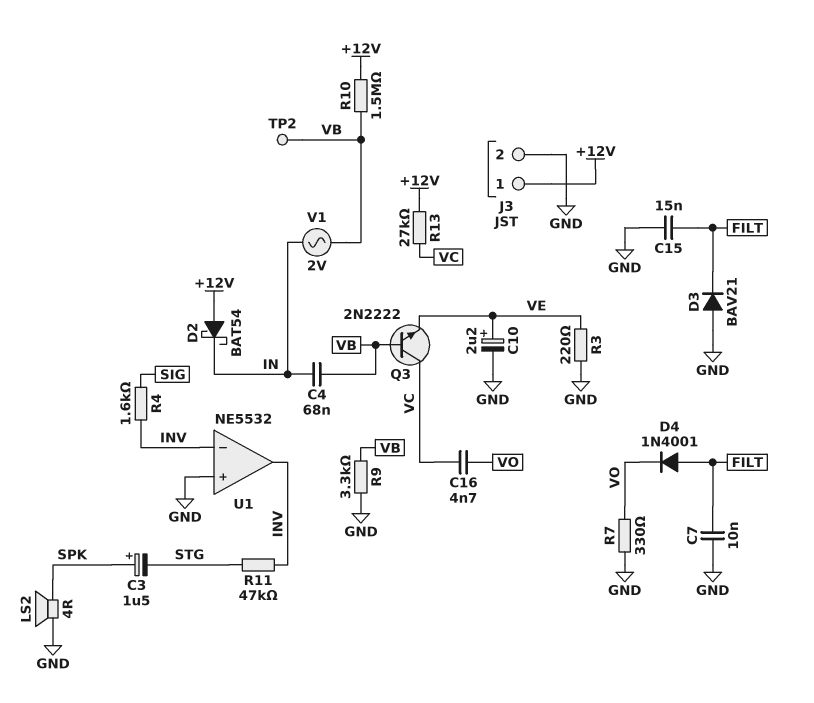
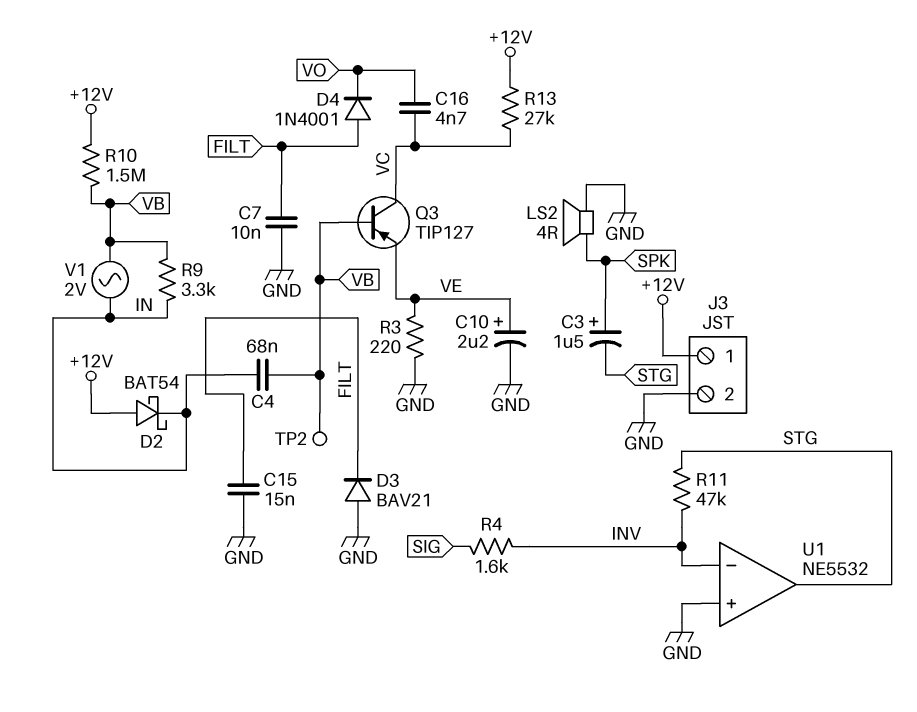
Q3: NPN 2N2222 (B VB, C VC, E VE) -> PNP TIP127 (B VB, C VC, E VE)
R7: 330 (GND, VO) -> none
R9: 3.3k (GND, VB) -> 3.3k (IN, VB)
U1 pin out: INV -> STG

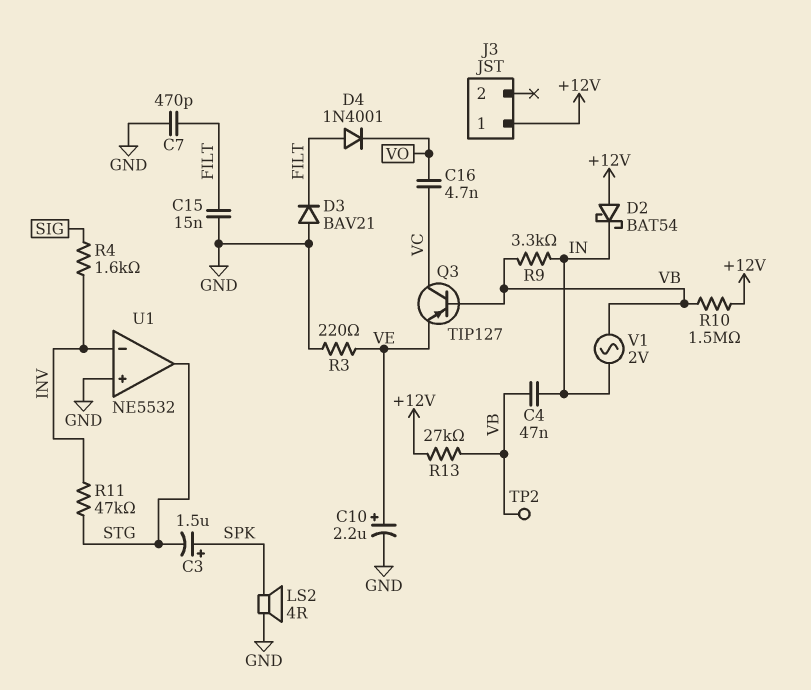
C4: 68nF (IN, VB) -> 47nF (IN, VB)
C7: 10nF (FILT, GND) -> 470pF (FILT, GND)
J3 pin 2: GND -> none
R13: 27k (+12V, VC) -> 27k (+12V, VB)

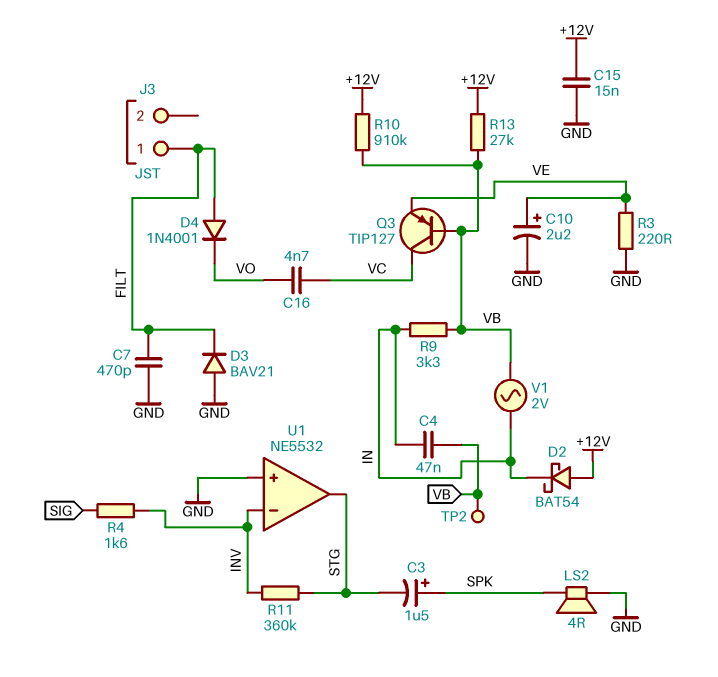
C15: 15nF (FILT, GND) -> 15nF (+12V, GND)
J3 pin 1: +12V -> FILT
R10: 1.5M (+12V, VB) -> 910k (+12V, VB)
R11: 47k (INV, STG) -> 360k (INV, STG)

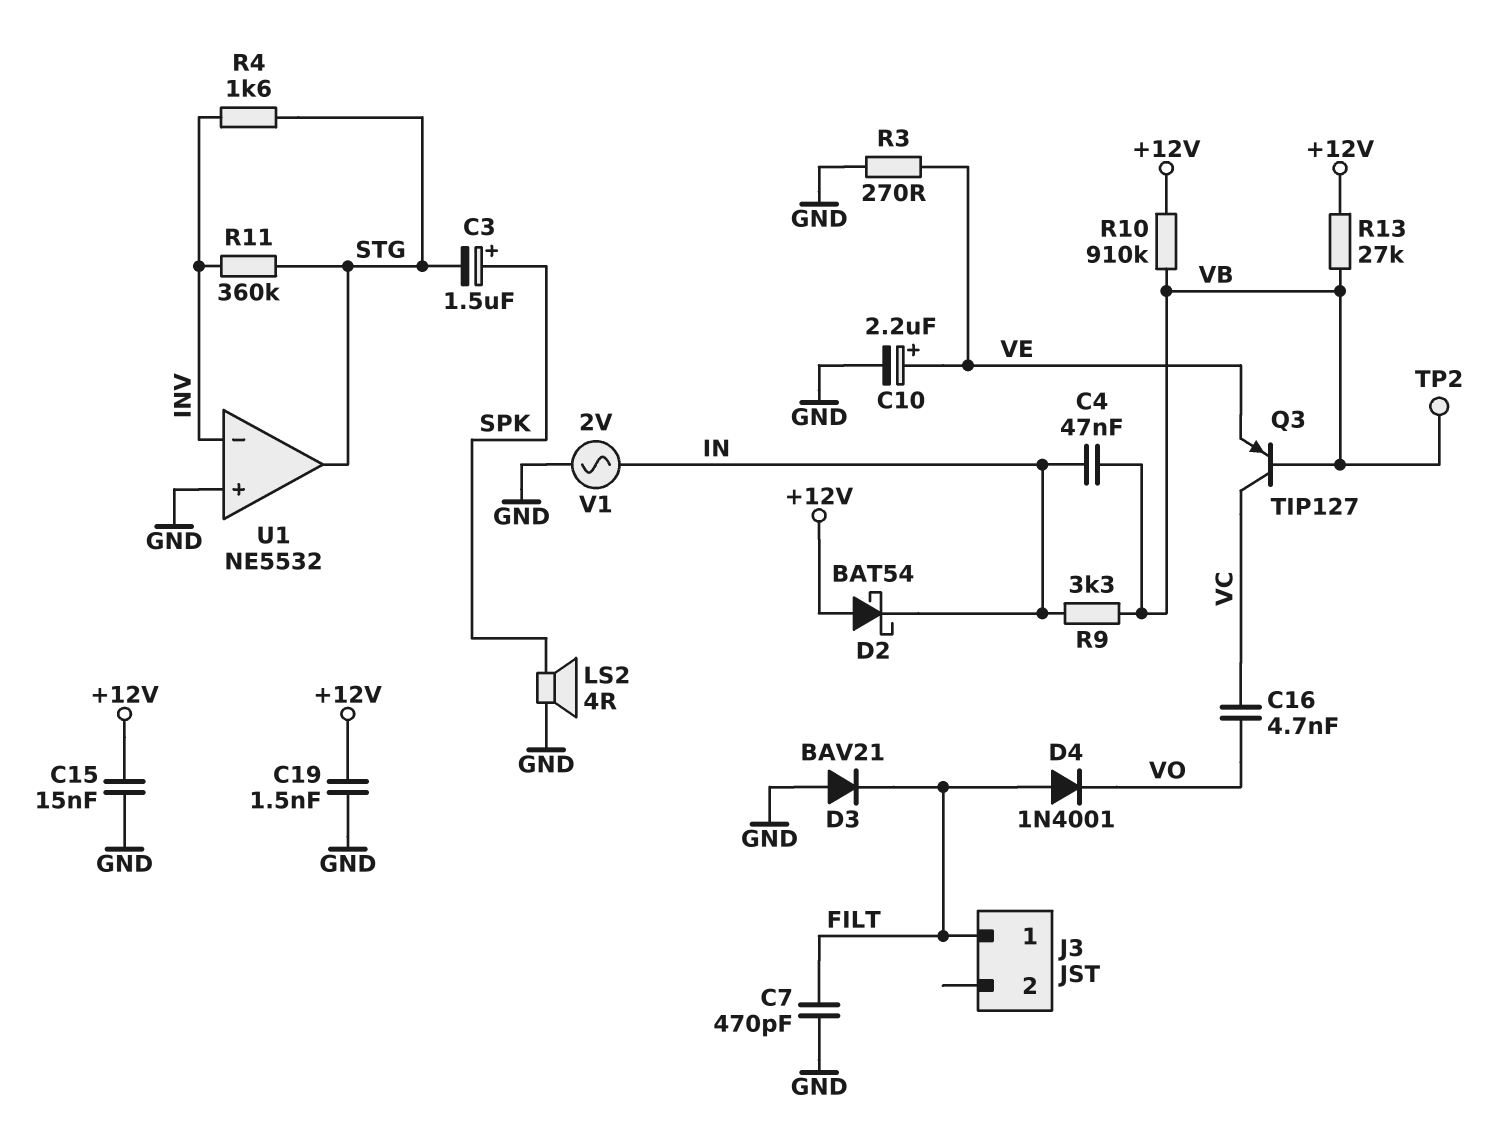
C19: none -> 1.5nF (+12V, GND)
R3: 220 (GND, VE) -> 270 (GND, VE)
R4: 1.6k (INV, SIG) -> 1.6k (INV, STG)
V1: AC 2V (IN, VB) -> AC 2V (GND, IN)

